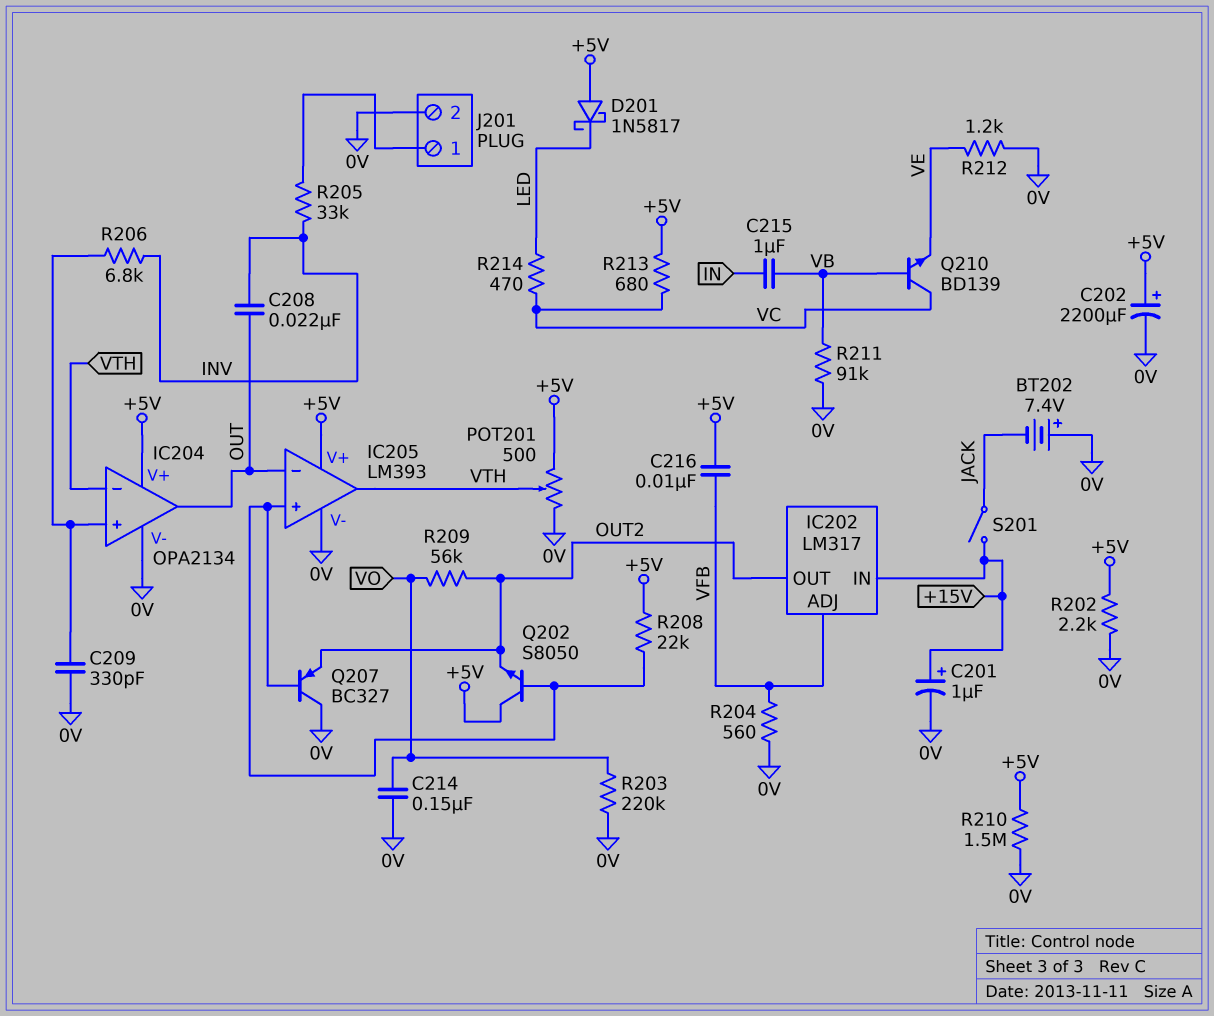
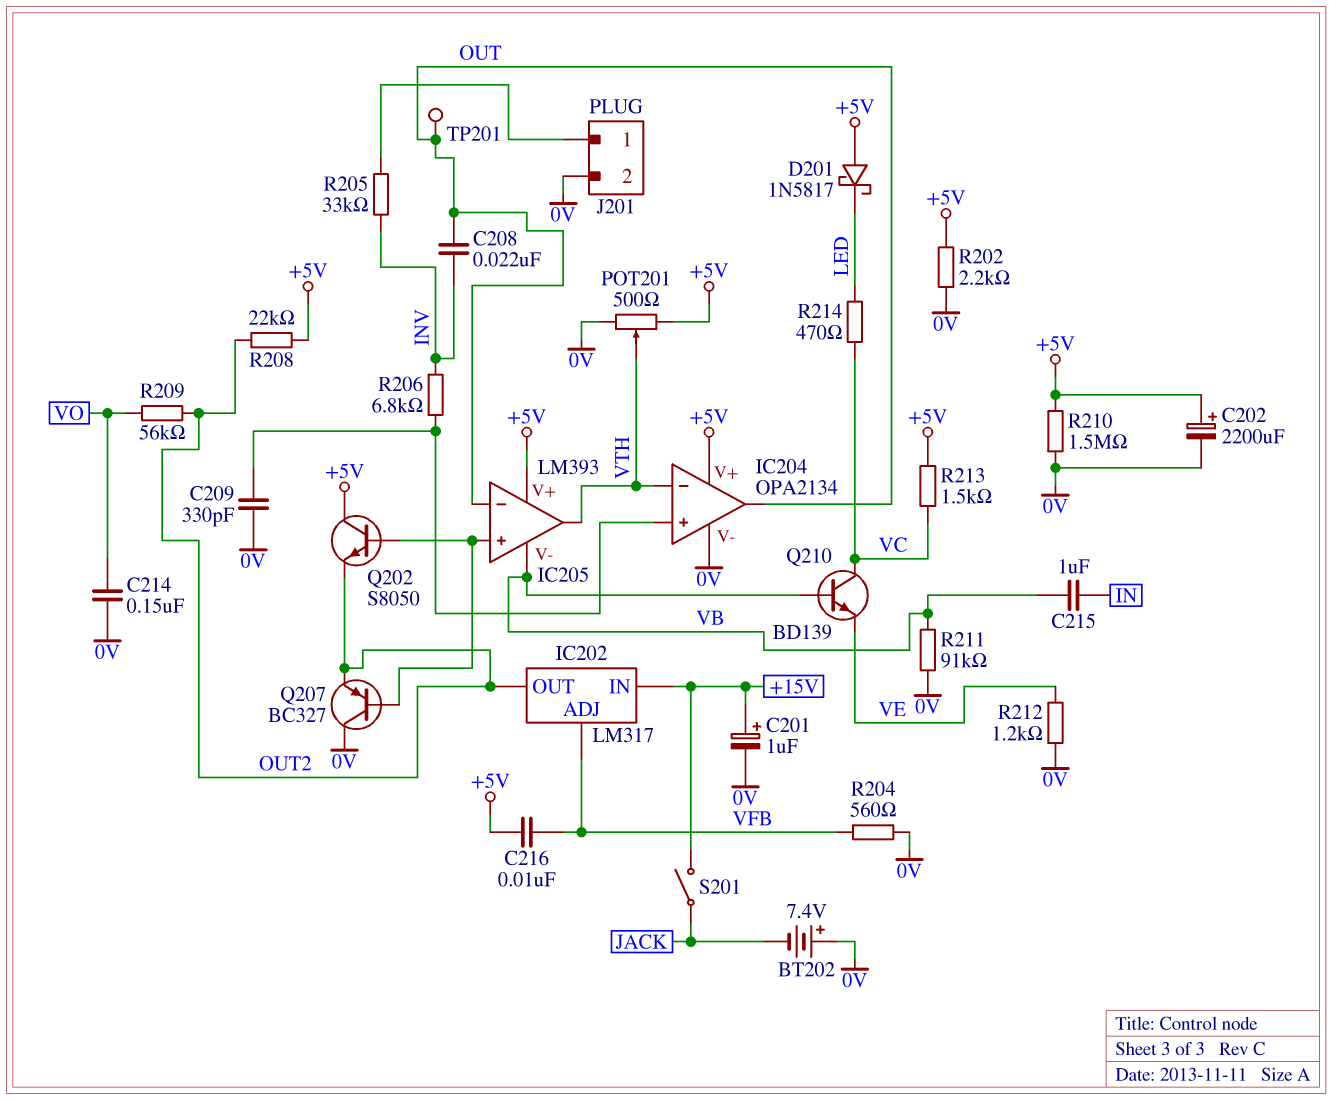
IC205 pin V-: 0V -> VB
R203: 220k (0V, VO) -> none
R208: 22k (+5V, IC205/in+) -> 22k (+5V, OUT2)
R213: 680 (+5V, VC) -> 1.5k (+5V, VC)
TP201: none -> test point (OUT)

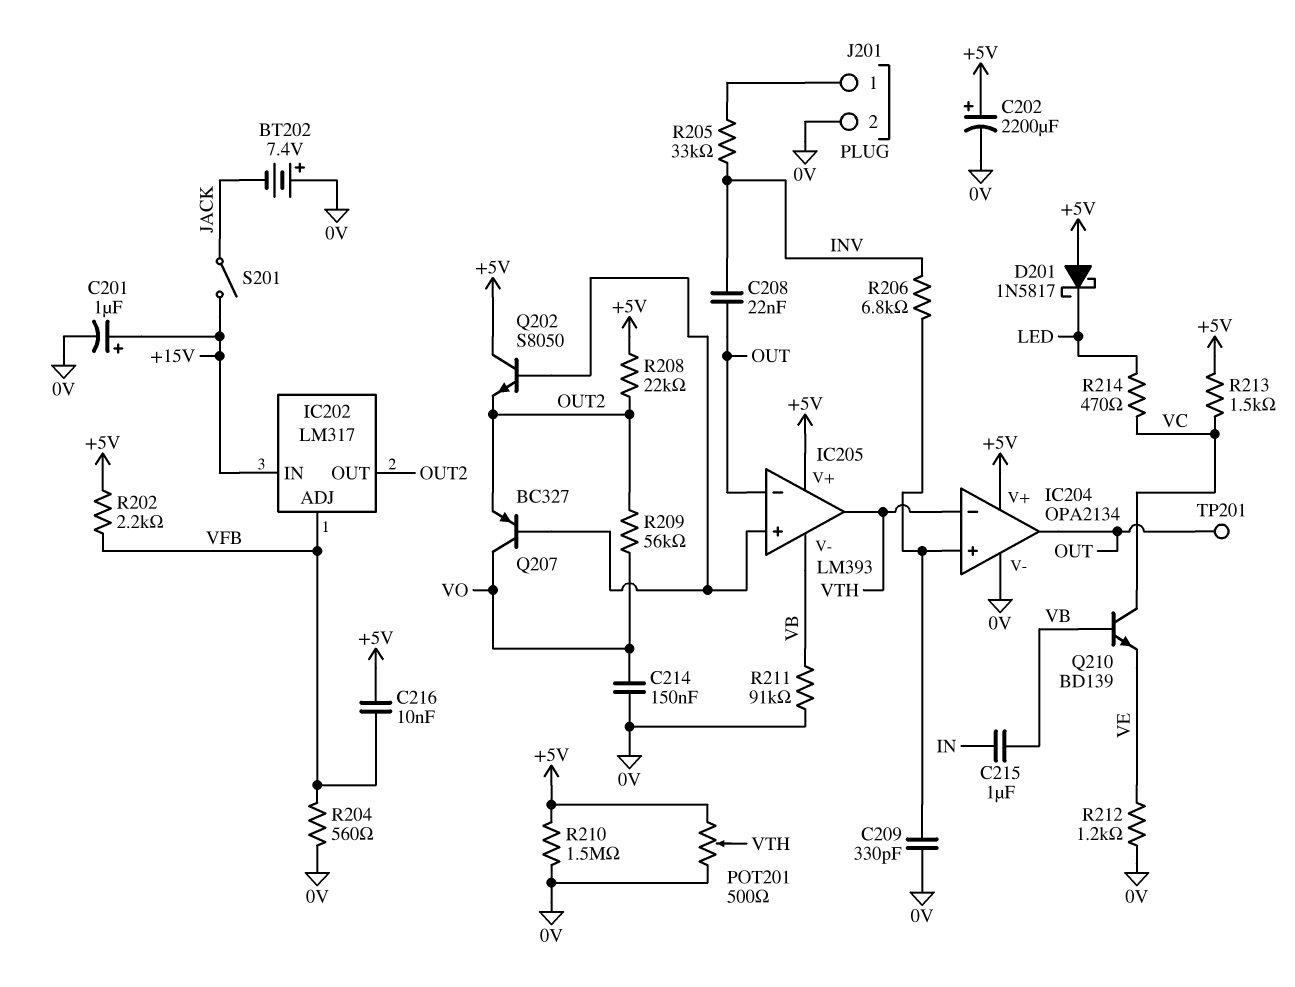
Q207: PNP BC327 (B IC205/in+, C 0V, E OUT2) -> PNP BC327 (B IC205/in+, C VO, E OUT2)
R202: 2.2k (+5V, 0V) -> 2.2k (+5V, VFB)

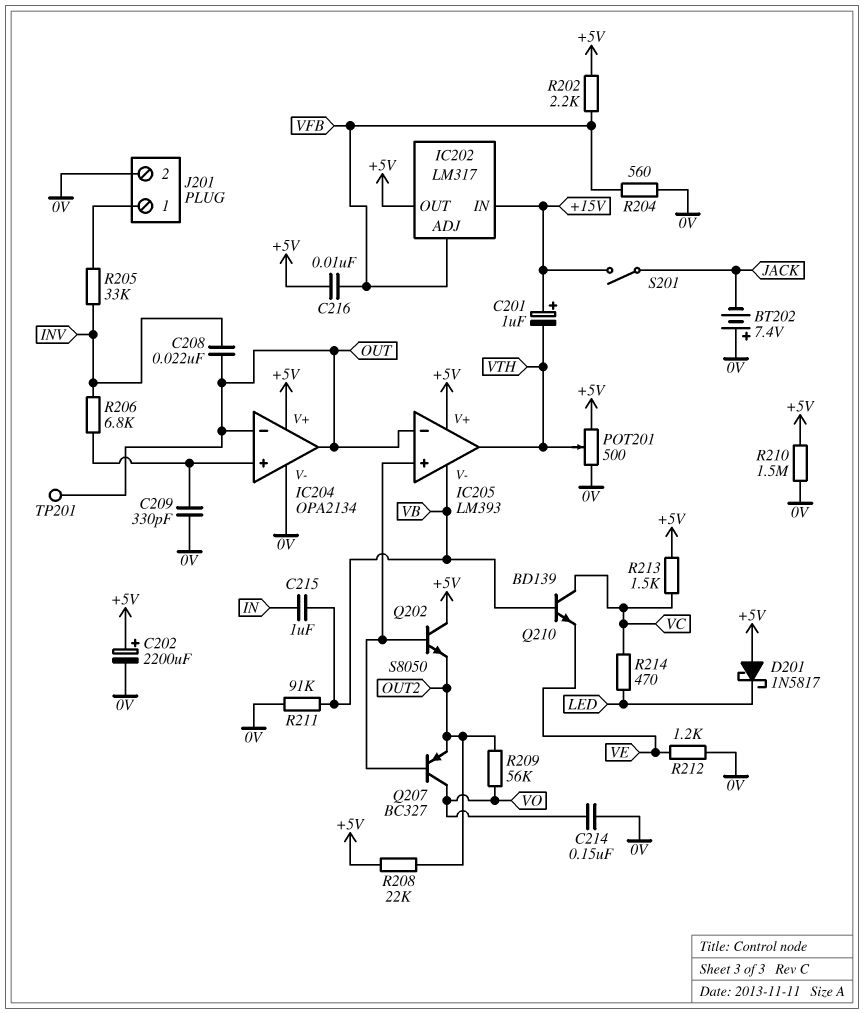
C201: 1uF (plus +15V, minus 0V) -> 1uF (plus +15V, minus VTH)
IC202 pin OUT: OUT2 -> +5V
IC204 pin in-: VTH -> OUT

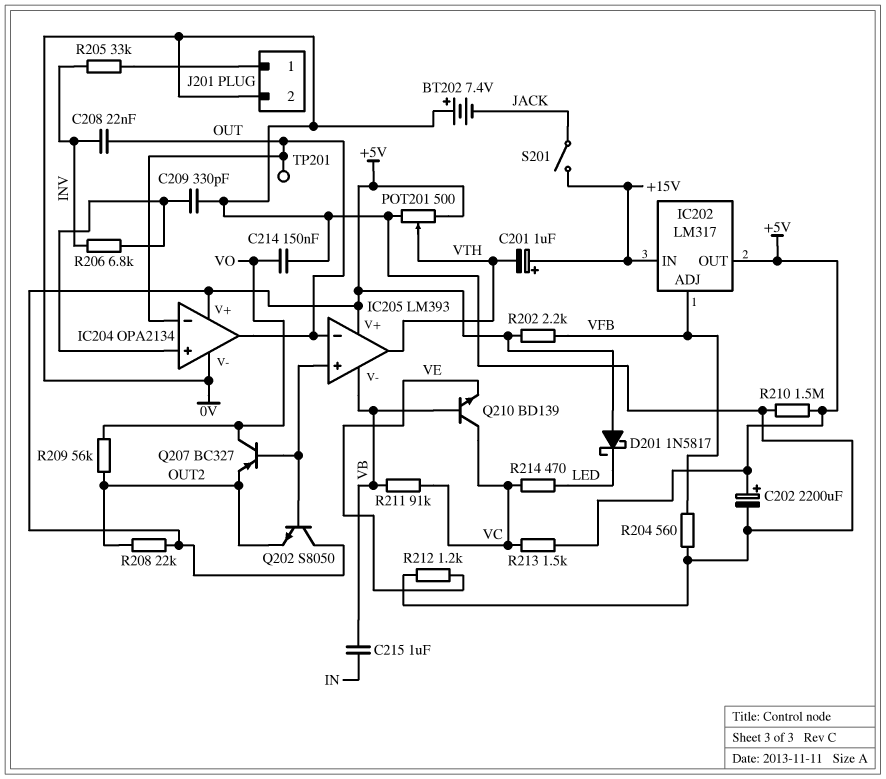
C216: 10nF (+5V, VFB) -> none
R211: 91k (0V, VB) -> 91k (VB, VC)

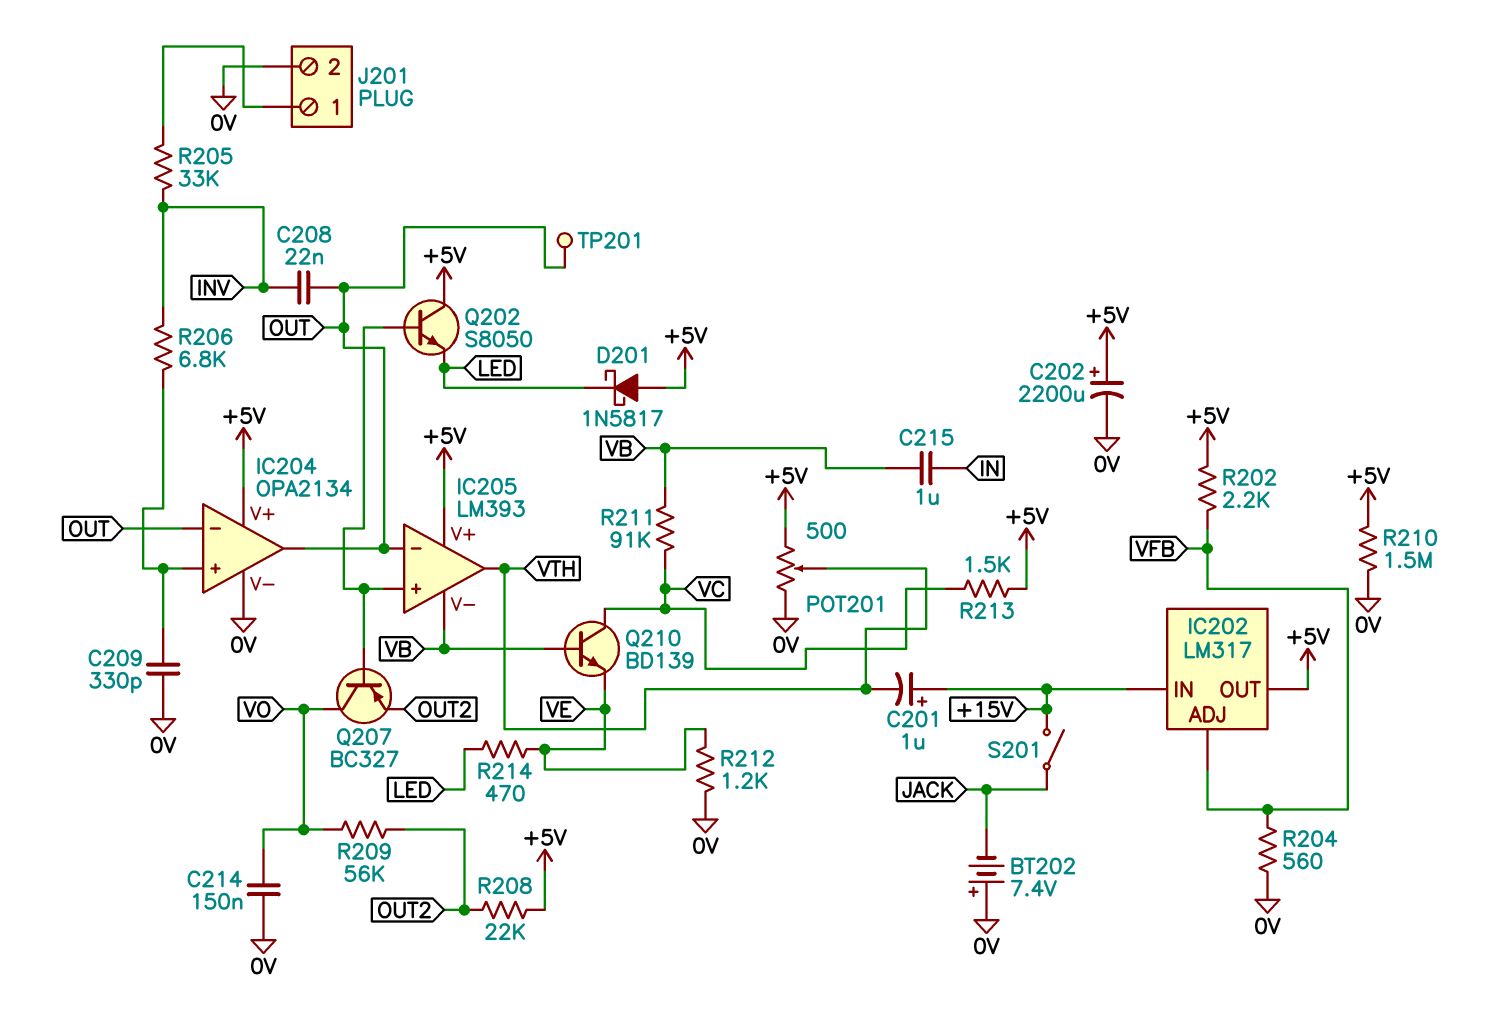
Q202: NPN S8050 (B IC205/in+, C +5V, E OUT2) -> NPN S8050 (B IC205/in+, C +5V, E LED)
R214: 470 (LED, VC) -> 470 (LED, VE)

